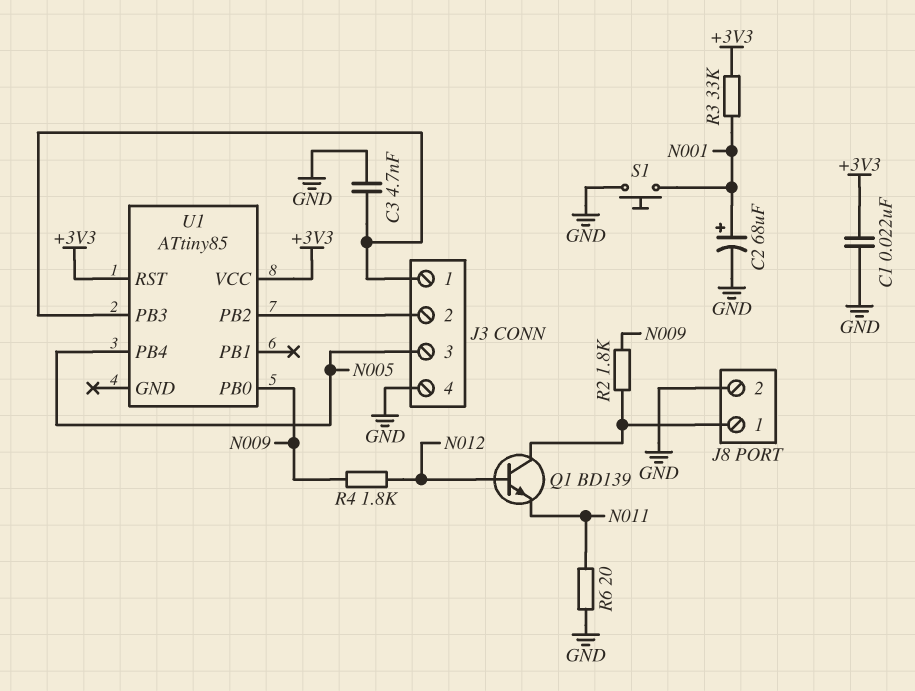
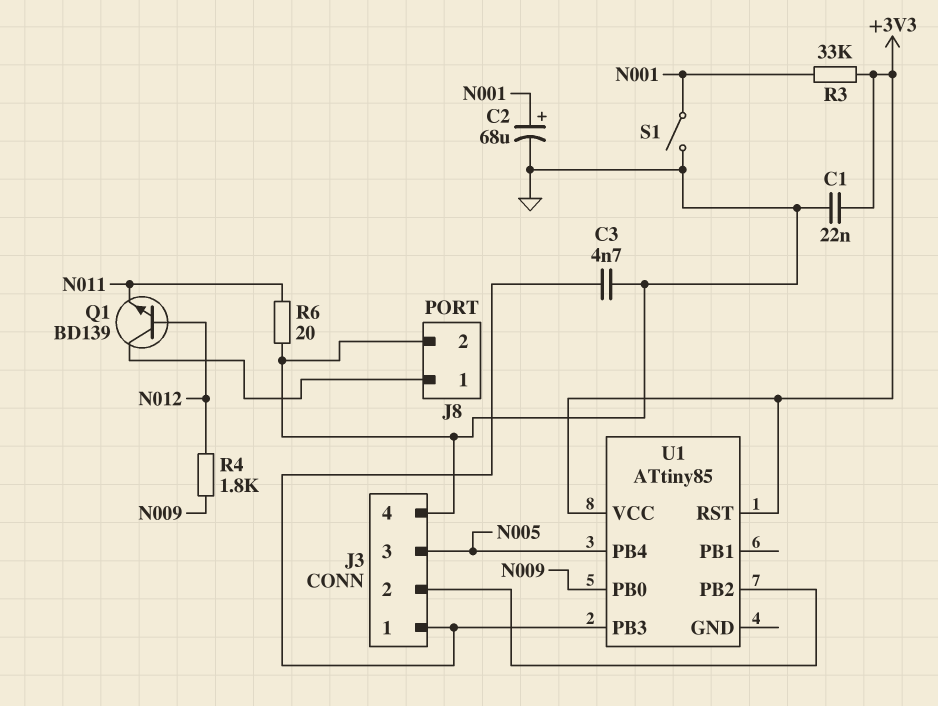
R2: 1.8k (J8/1, N009) -> none
S1: button (GND, N001) -> switch (GND, N001)

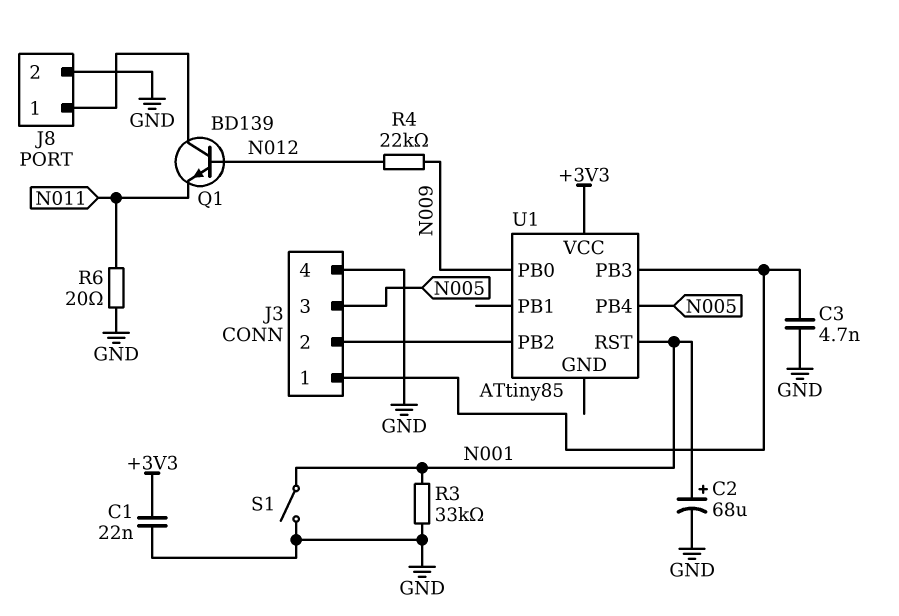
R3: 33k (+3V3, N001) -> 33k (GND, N001)
R4: 1.8k (N009, N012) -> 22k (N009, N012)
U1 pin RST: +3V3 -> N001

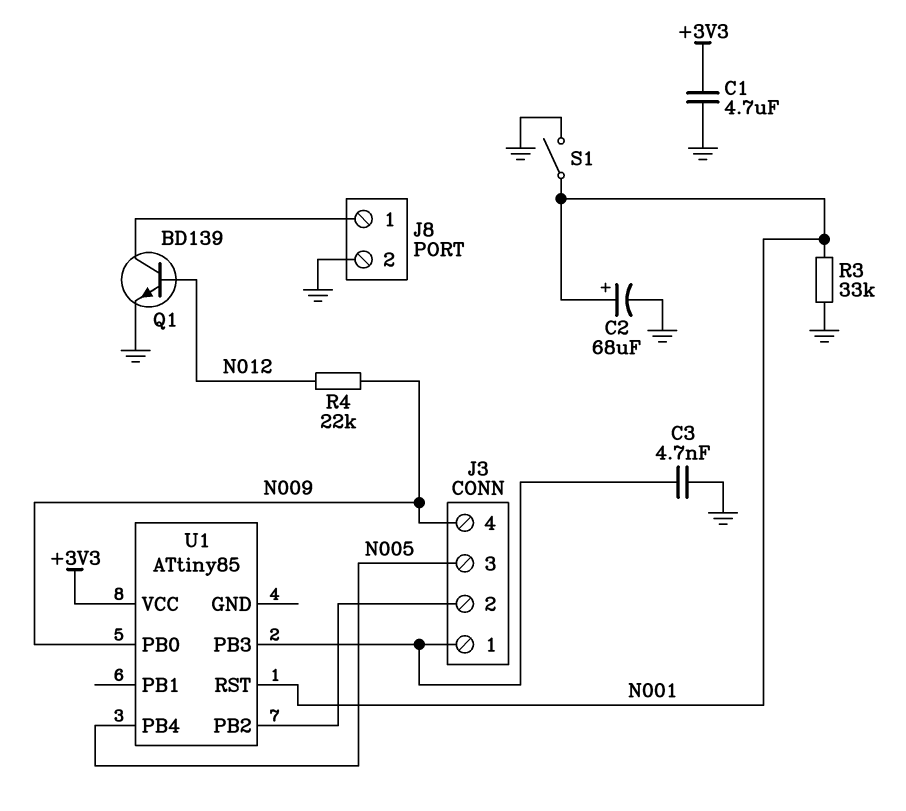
C1: 22nF (+3V3, GND) -> 4.7uF (+3V3, GND)
J3 pin 4: GND -> N009
Q1: NPN BD139 (B N012, C J8/1, E N011) -> NPN BD139 (B N012, C J8/1, E GND)
R6: 20 (GND, N011) -> none

